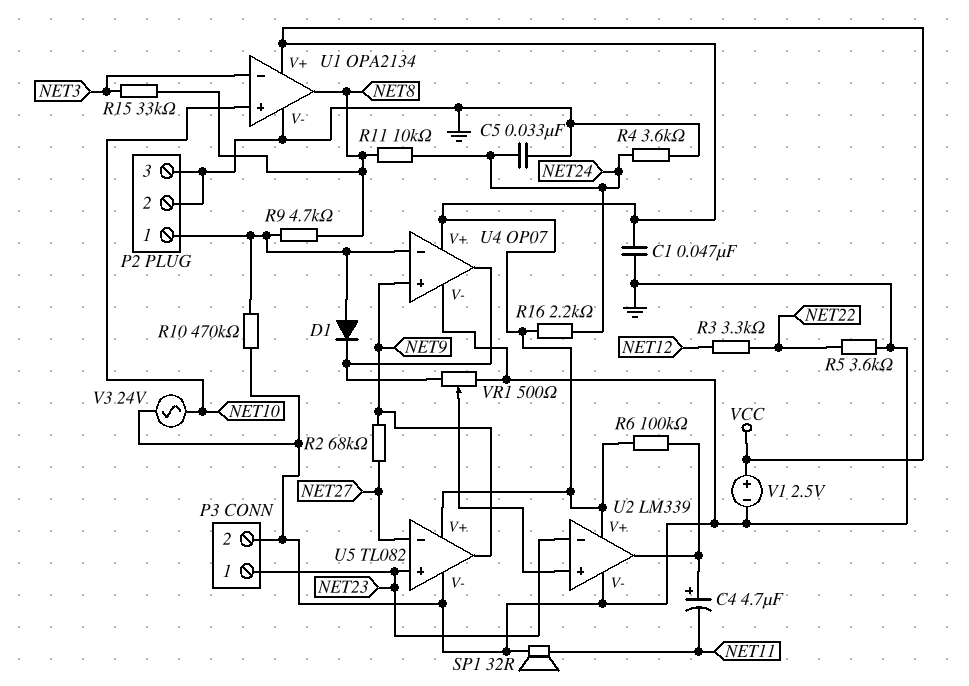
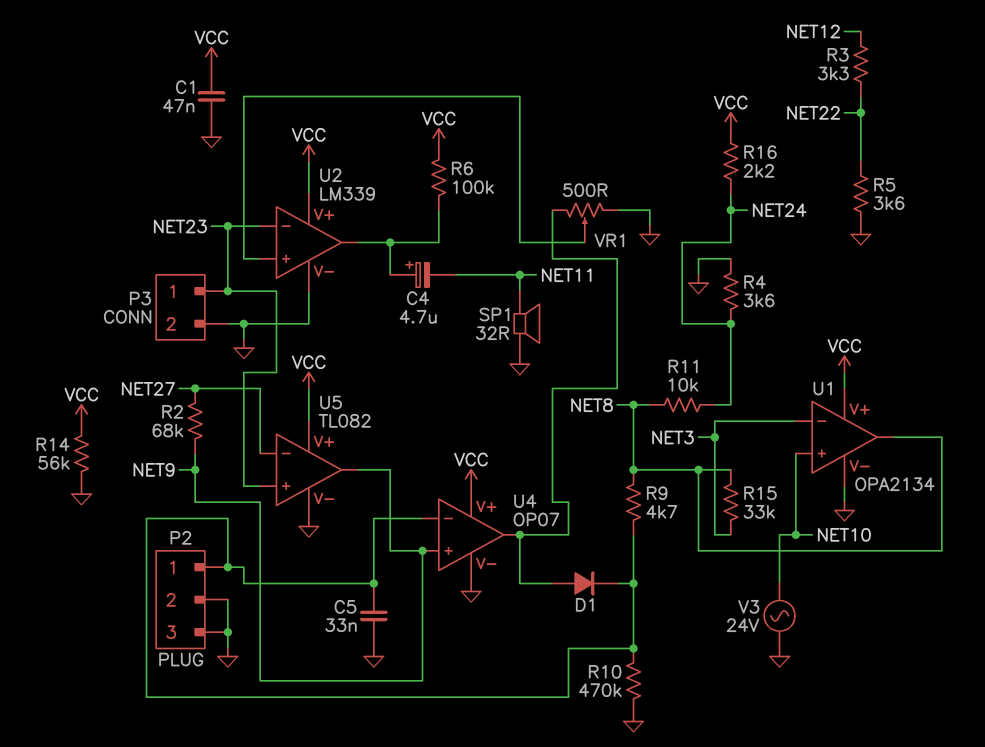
C5: 33nF (GND, NET24) -> 33nF (GND, P2/1)
D1: diode (A P2/1, K U4/out) -> diode (A U4/out, K P2/1)
R14: none -> 56k (GND, VCC)
V1: 2.5V (plus VCC, minus GND) -> none

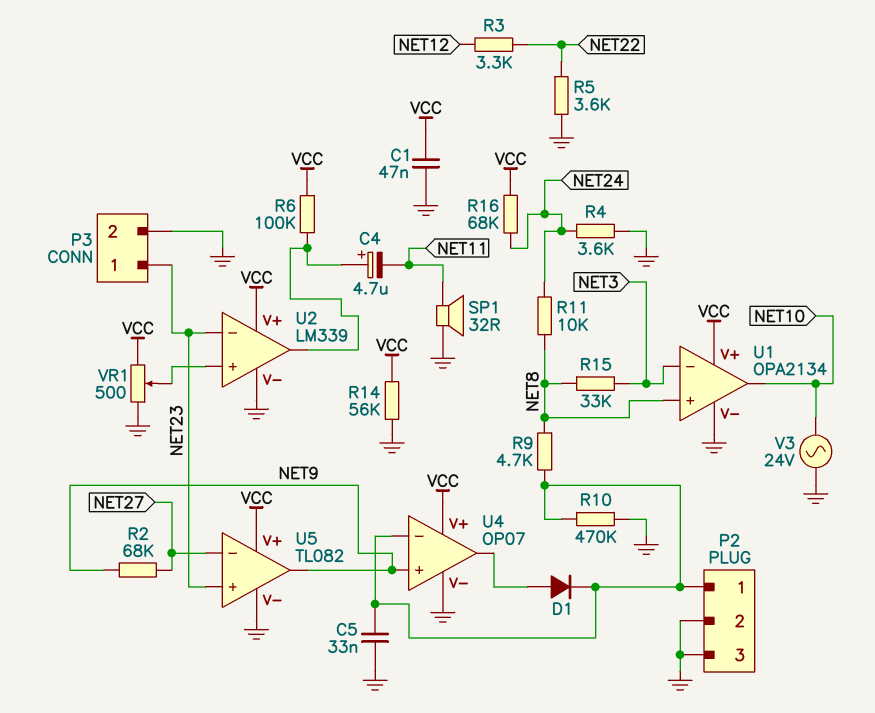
R16: 2.2k (NET24, VCC) -> 68k (NET24, VCC)
U1 pin in+: NET10 -> NET8
U1 pin out: NET8 -> NET10
VR1: 500 (GND, U4/out, wiper U2/in+) -> 500 (GND, VCC, wiper U2/in+)

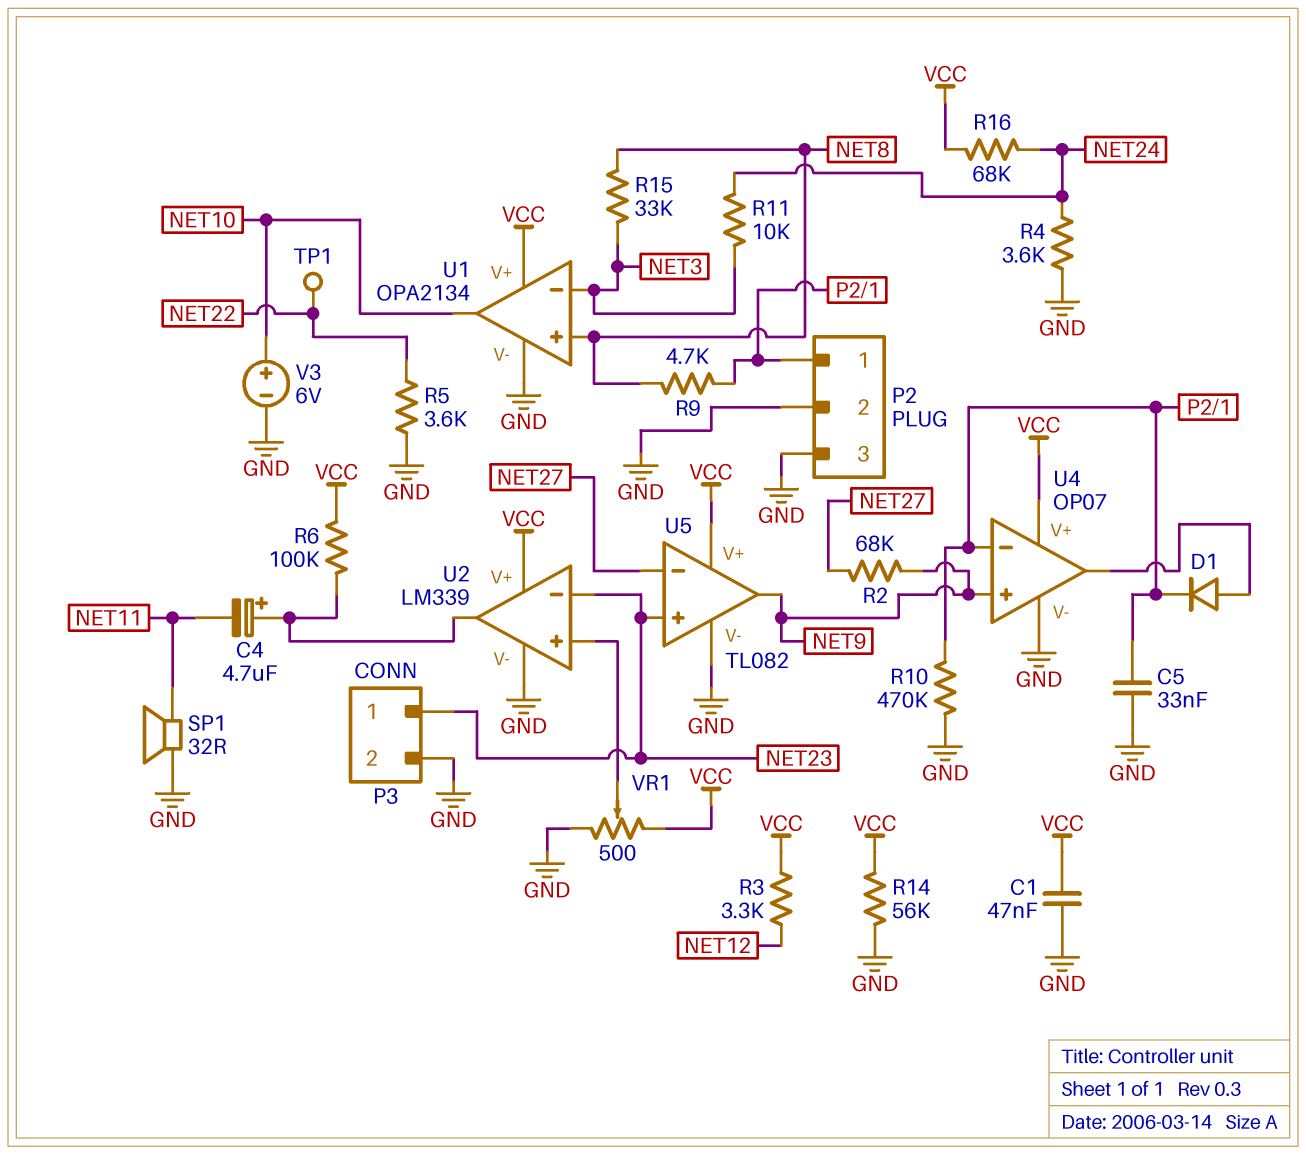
R3: 3.3k (NET12, NET22) -> 3.3k (NET12, VCC)
R11: 10k (NET8, NET24) -> 10k (NET3, NET24)
TP1: none -> test point (NET22)
V3: AC 24V (GND, NET10) -> 6V (plus NET10, minus GND)

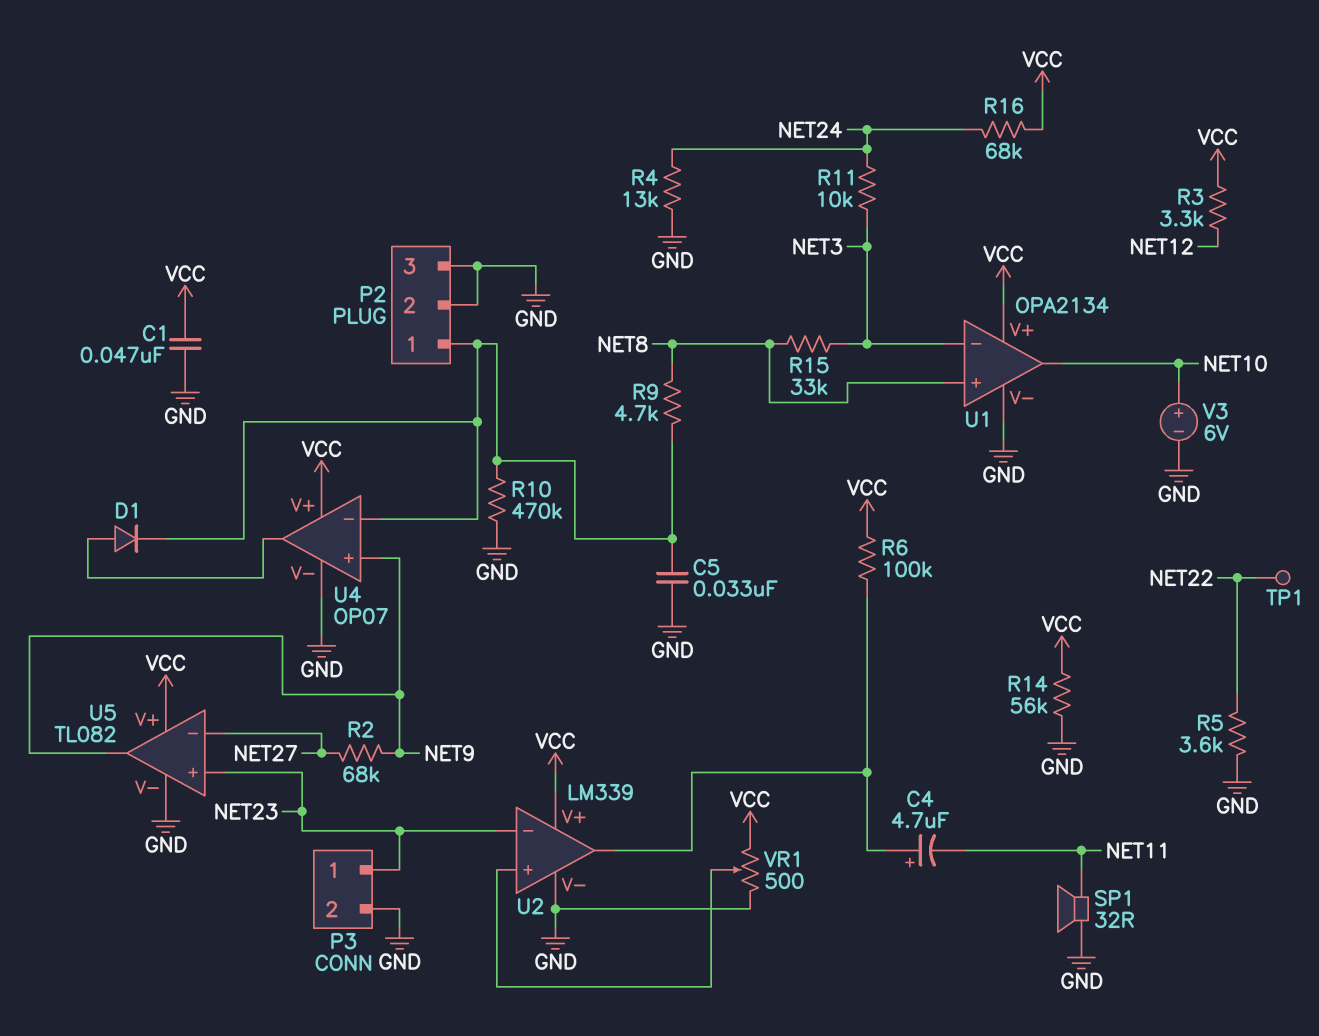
R4: 3.6k (GND, NET24) -> 13k (GND, NET24)

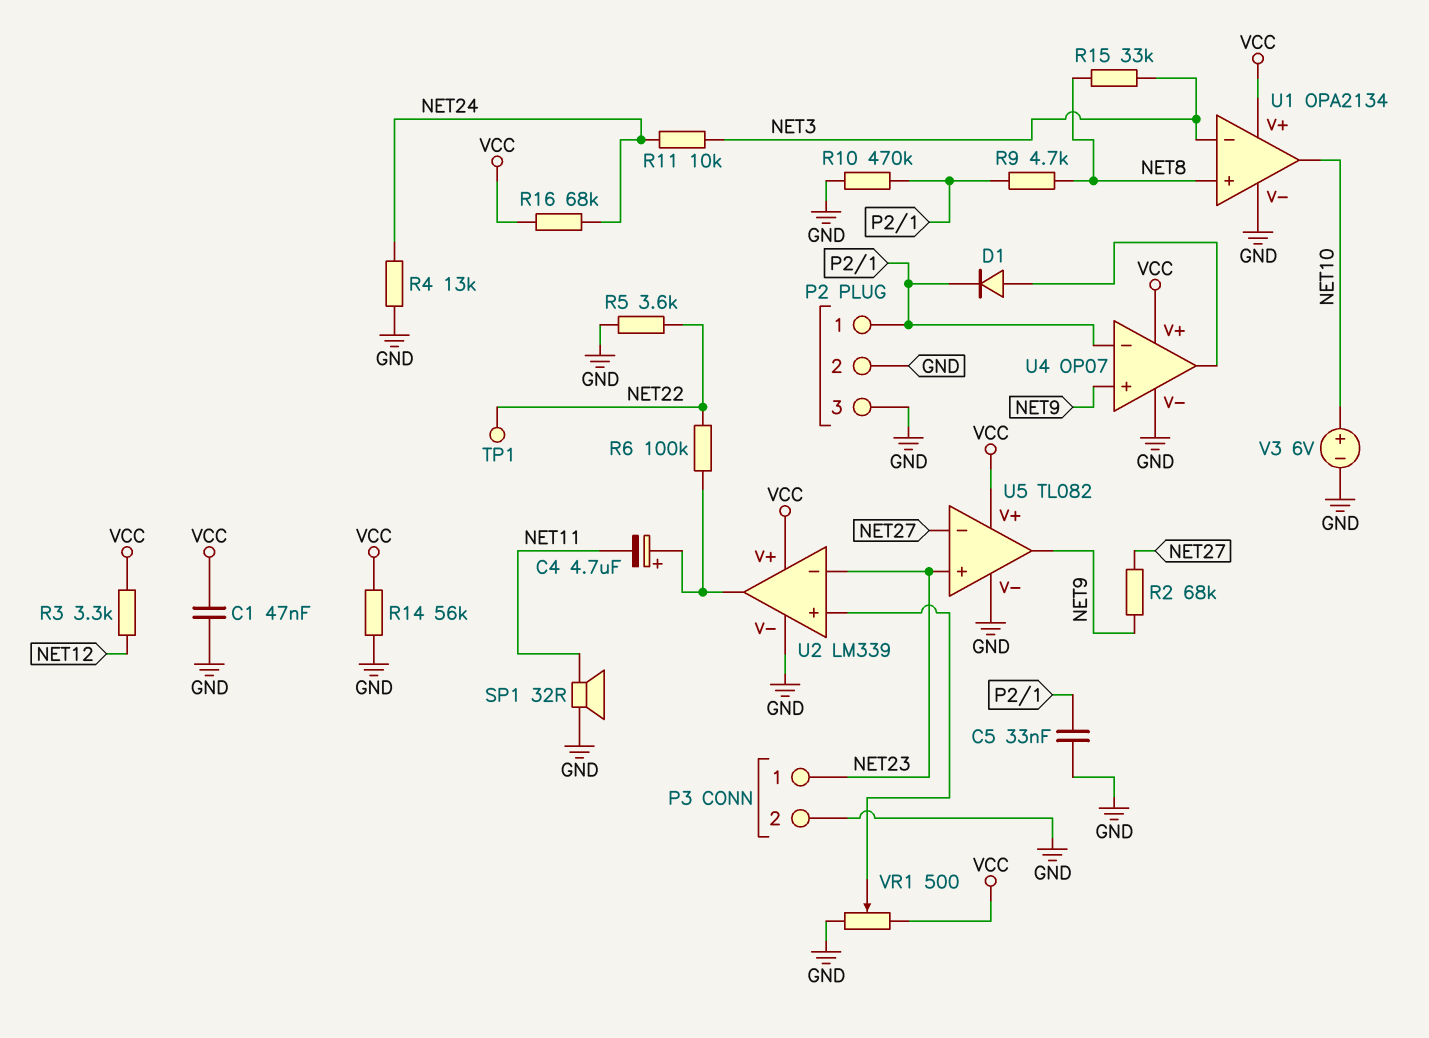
R6: 100k (U2/out, VCC) -> 100k (NET22, U2/out)

